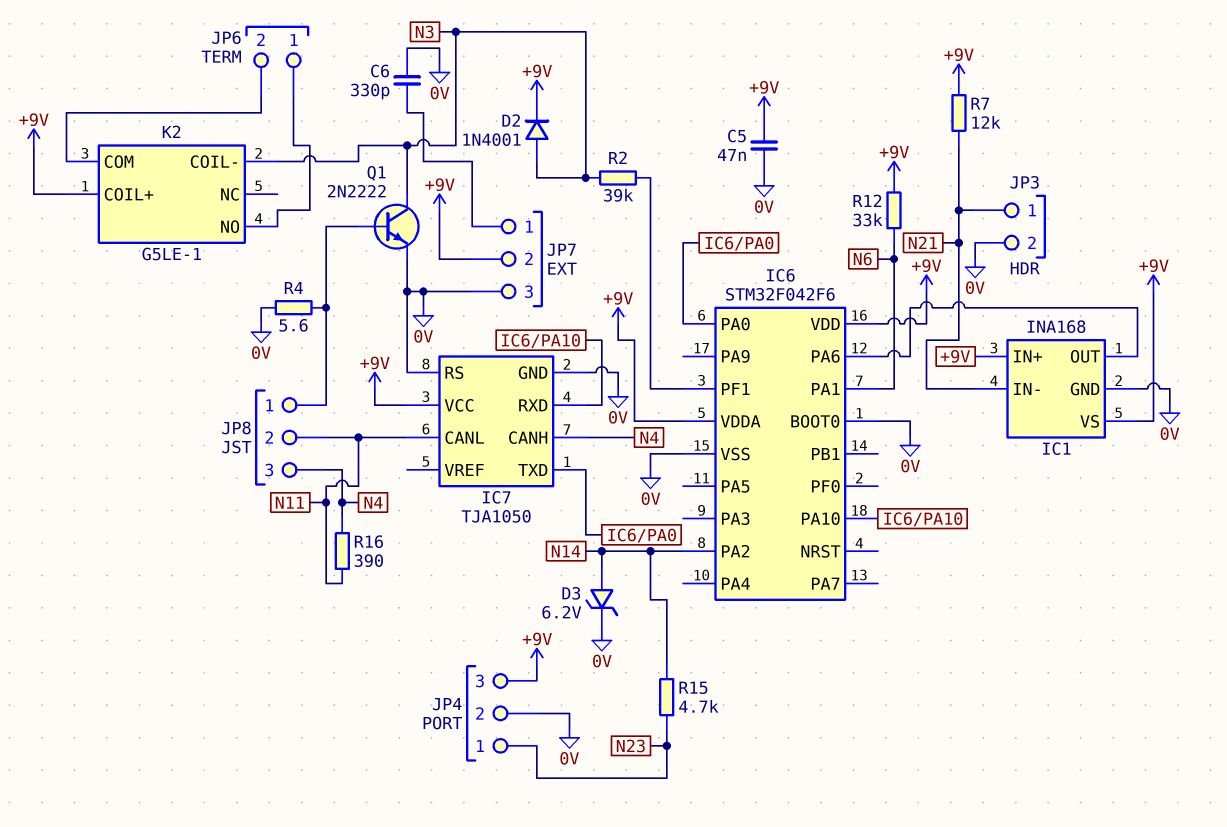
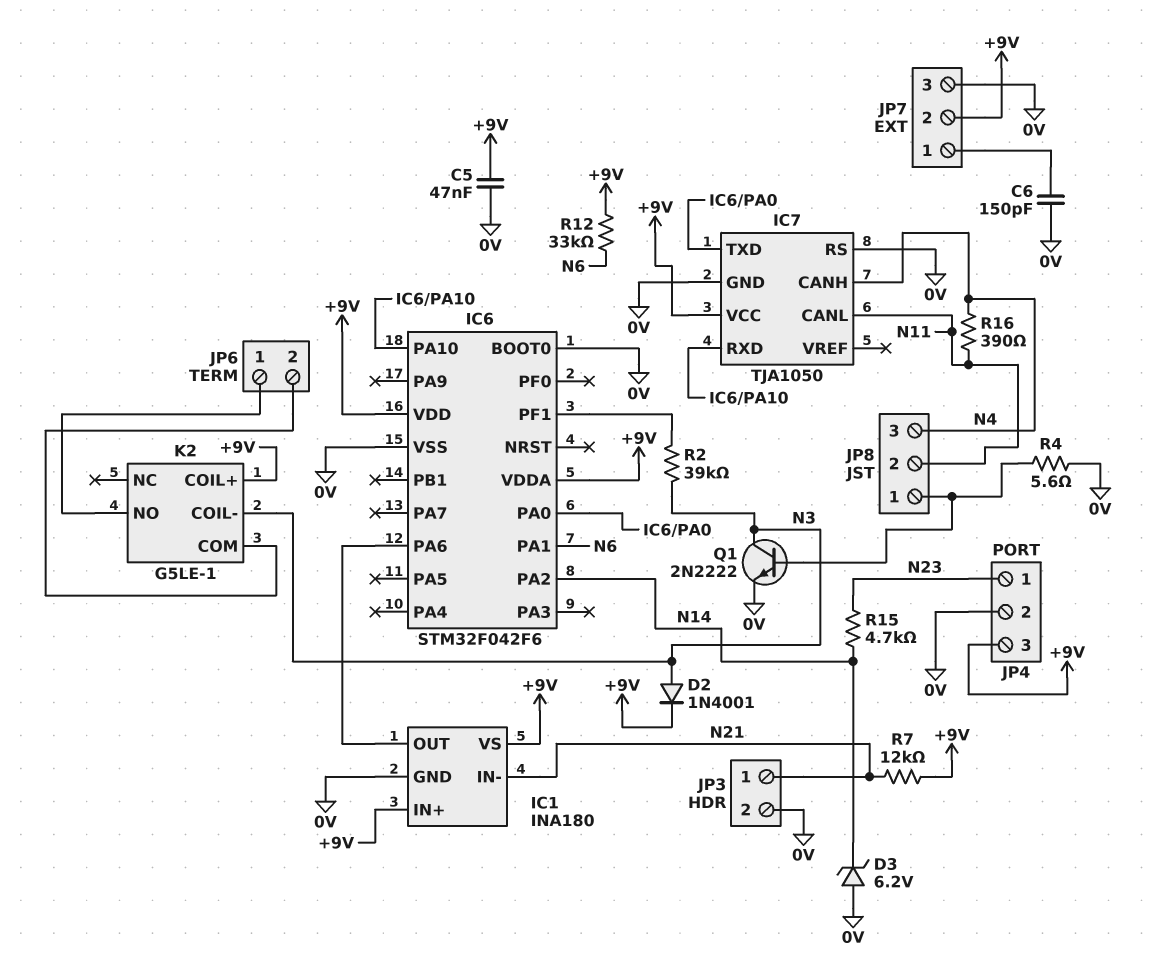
C6: 330pF (0V, JP7/1) -> 150pF (0V, JP7/1)
D3: zener 6.2V (A N14, K 0V) -> zener 6.2V (A 0V, K N14)
IC1: INA168 -> INA180

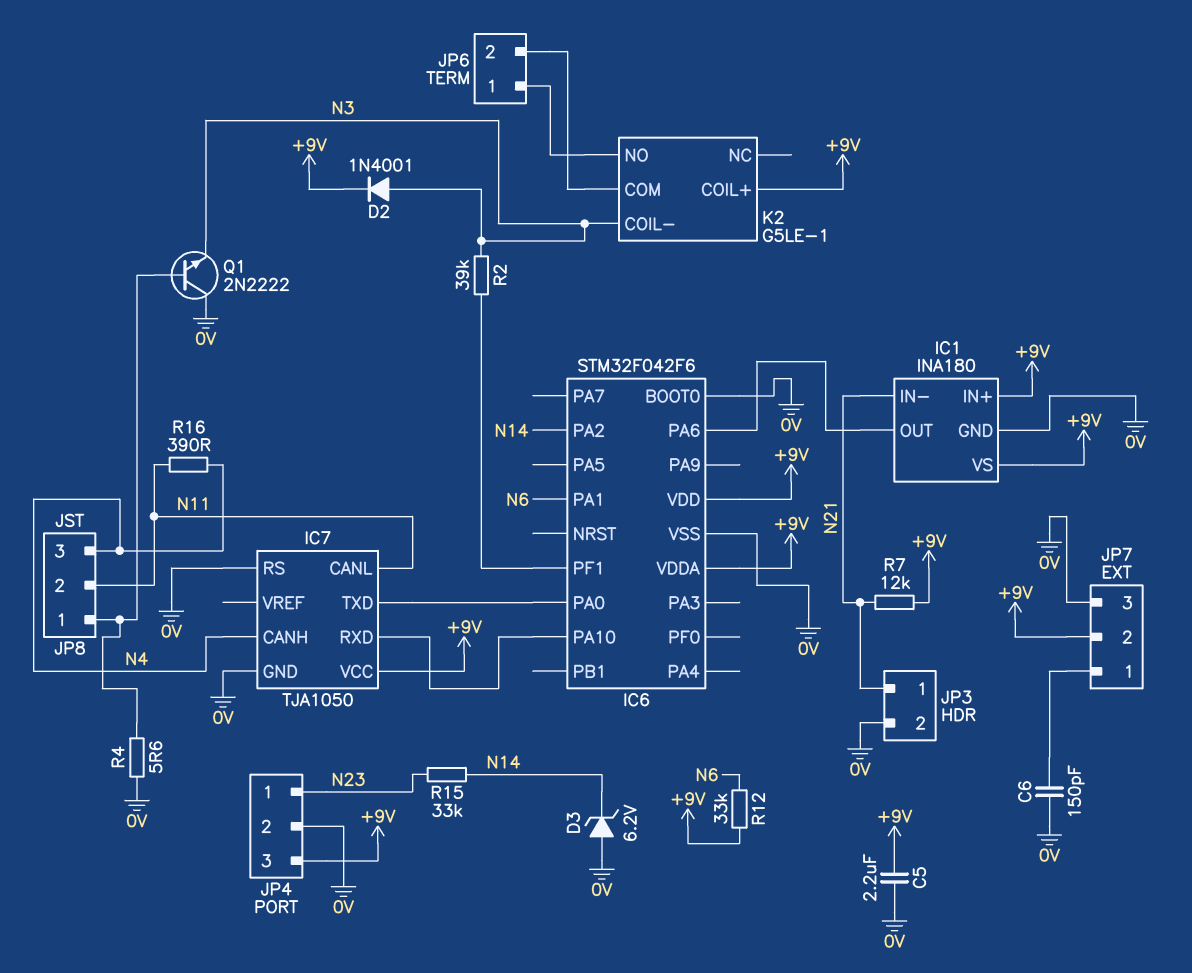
C5: 47nF (+9V, 0V) -> 2.2uF (+9V, 0V)
Q1: NPN 2N2222 (B JP8/1, C N3, E 0V) -> NPN 2N2222 (B JP8/1, C 0V, E N3)
R15: 4.7k (N14, N23) -> 33k (N14, N23)

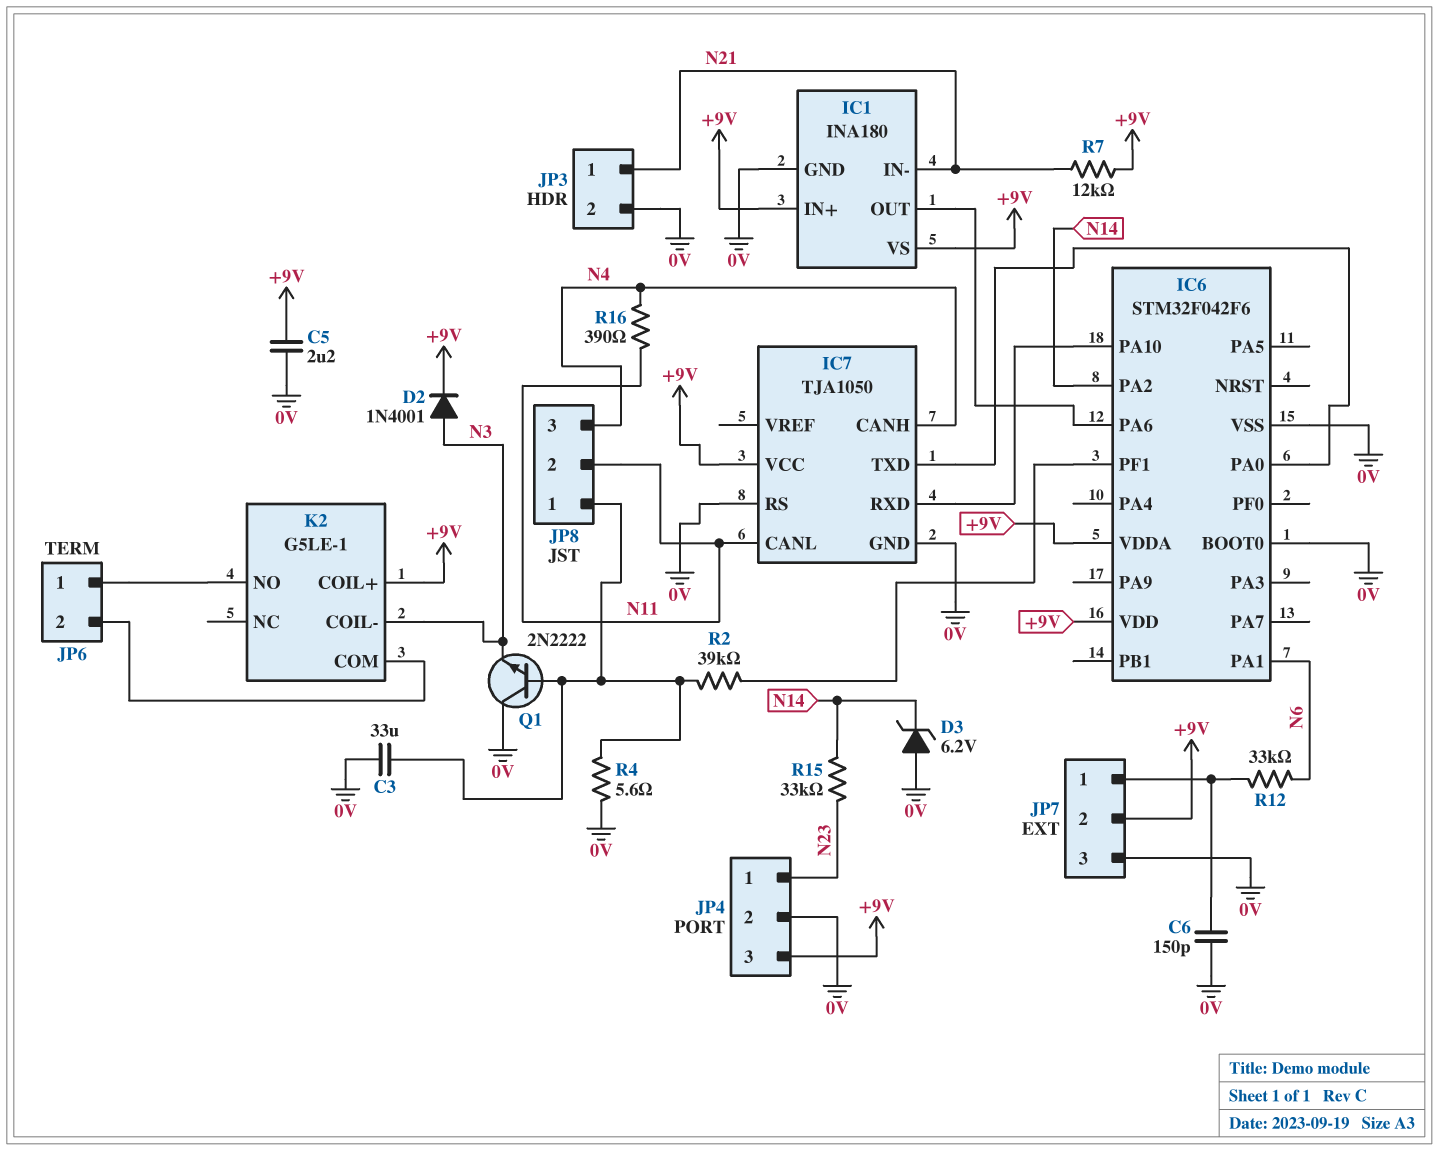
C3: none -> 33uF (0V, JP8/1)
R2: 39k (IC6/PF1, N3) -> 39k (IC6/PF1, JP8/1)
R12: 33k (+9V, N6) -> 33k (JP7/1, N6)

